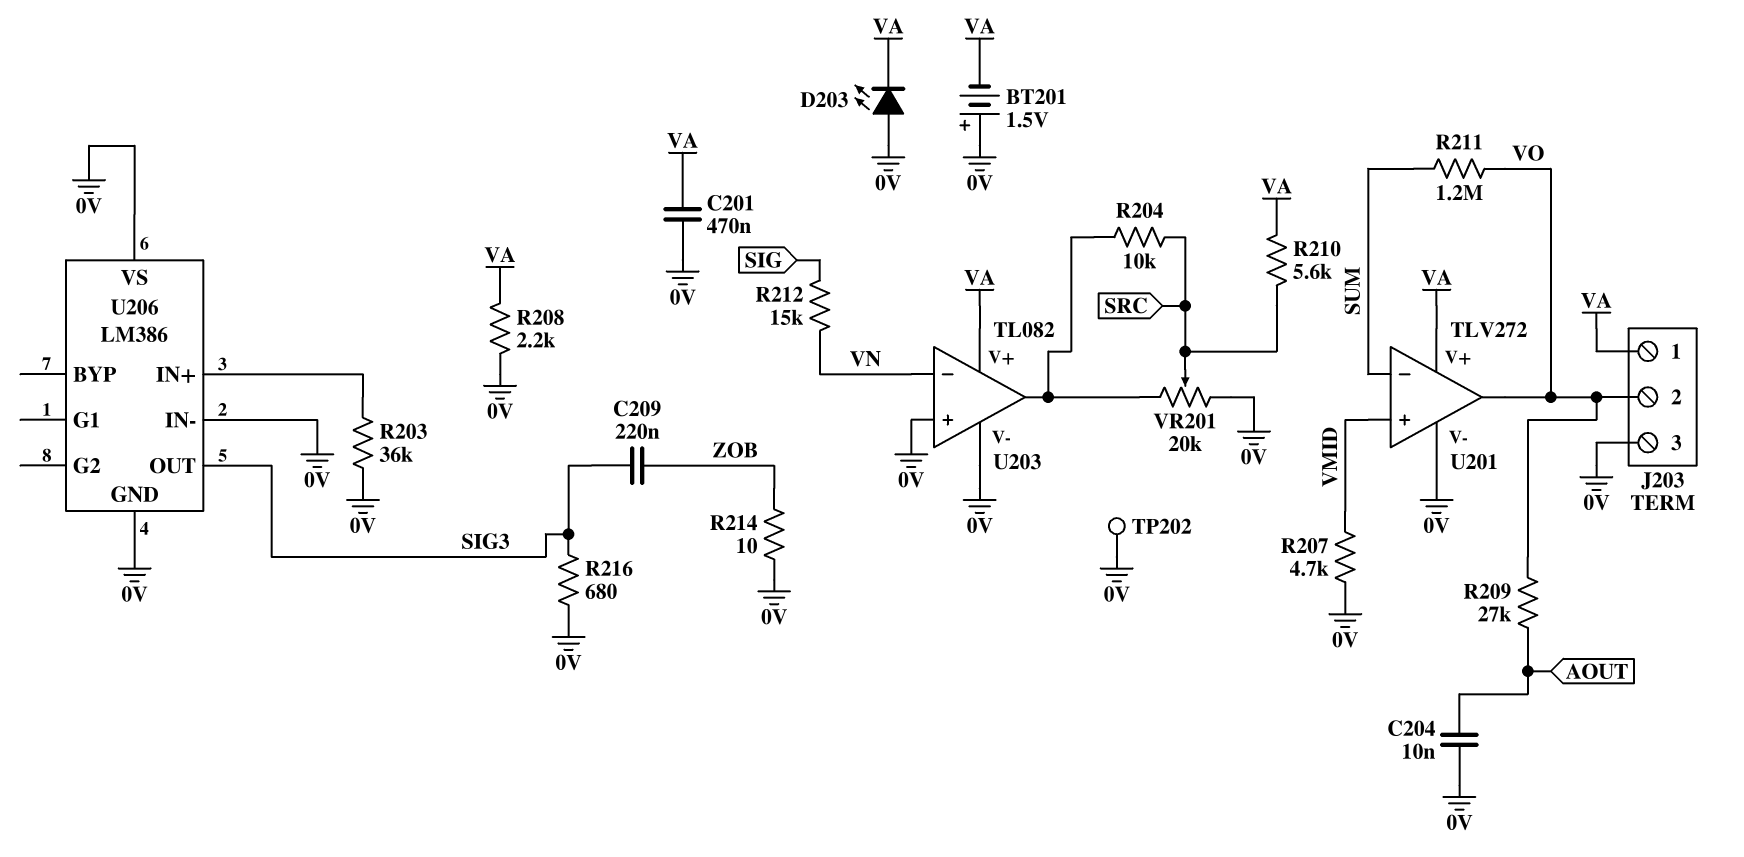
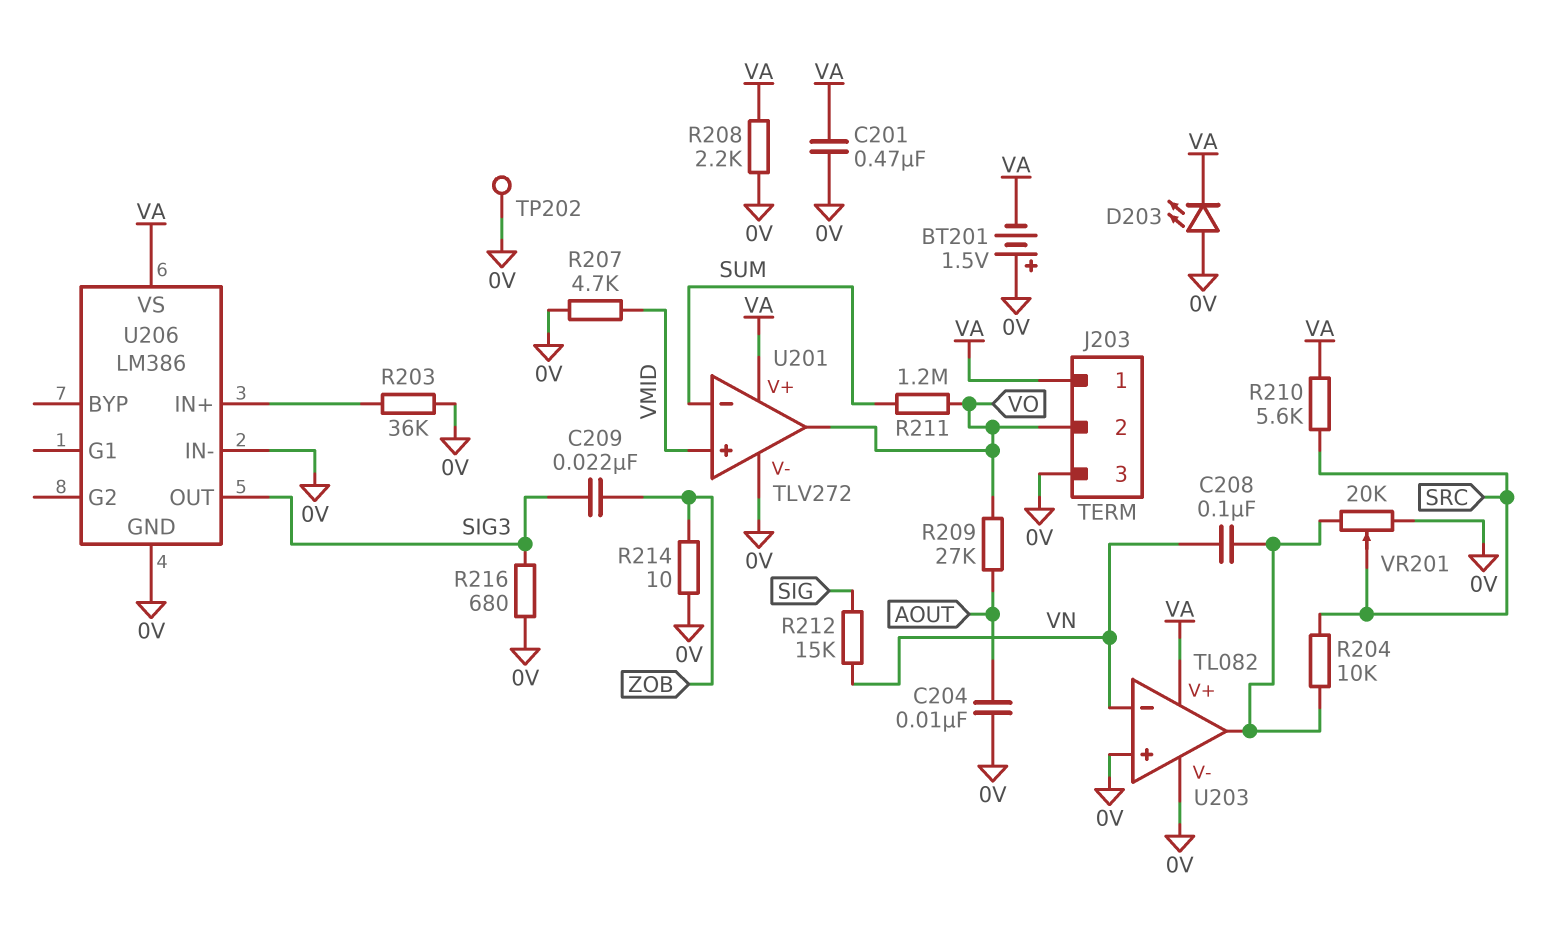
C208: none -> 100nF (U203/out, VN)
C209: 220nF (SIG3, ZOB) -> 22nF (SIG3, ZOB)
U206 pin VS: 0V -> VA

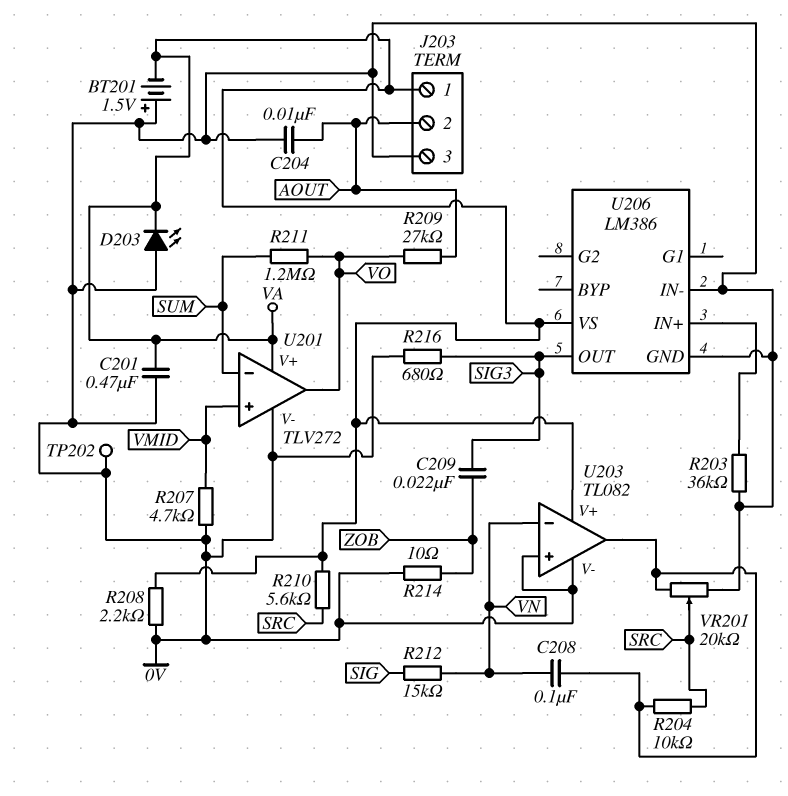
J203 pin 2: VO -> AOUT

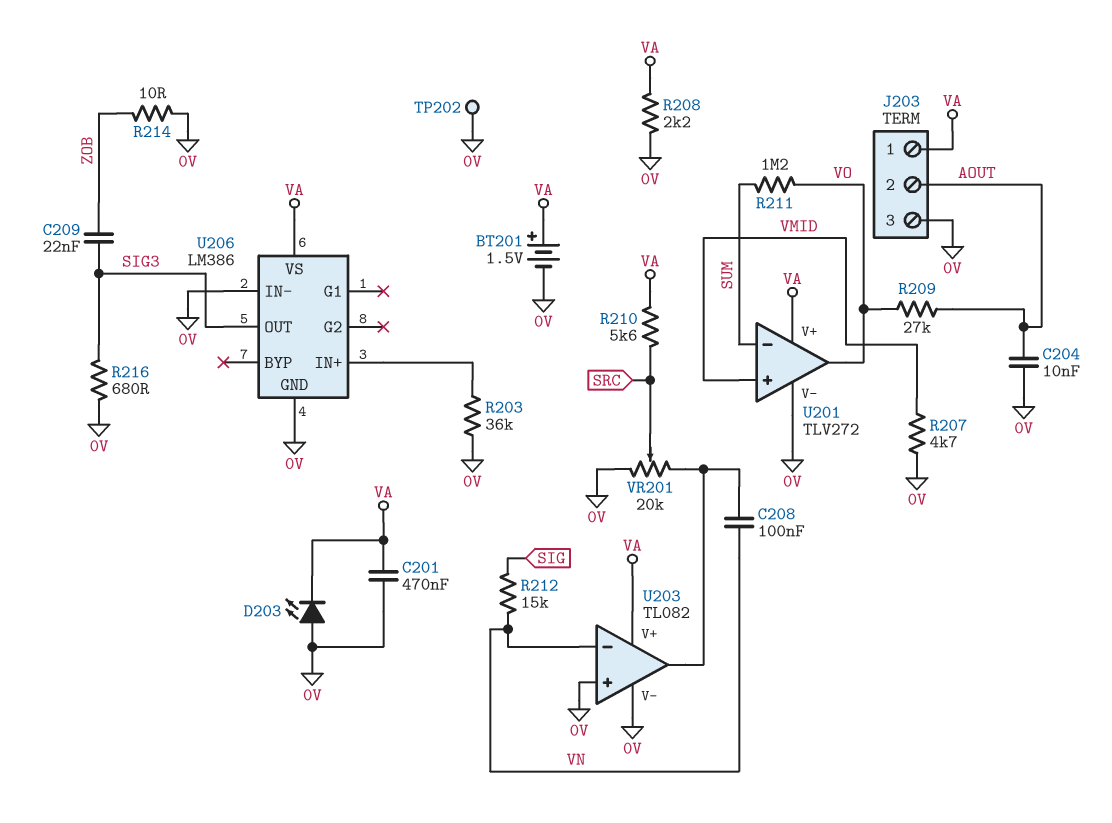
BT201: 1.5V (plus 0V, minus VA) -> 1.5V (plus VA, minus 0V)
R204: 10k (SRC, U203/out) -> none

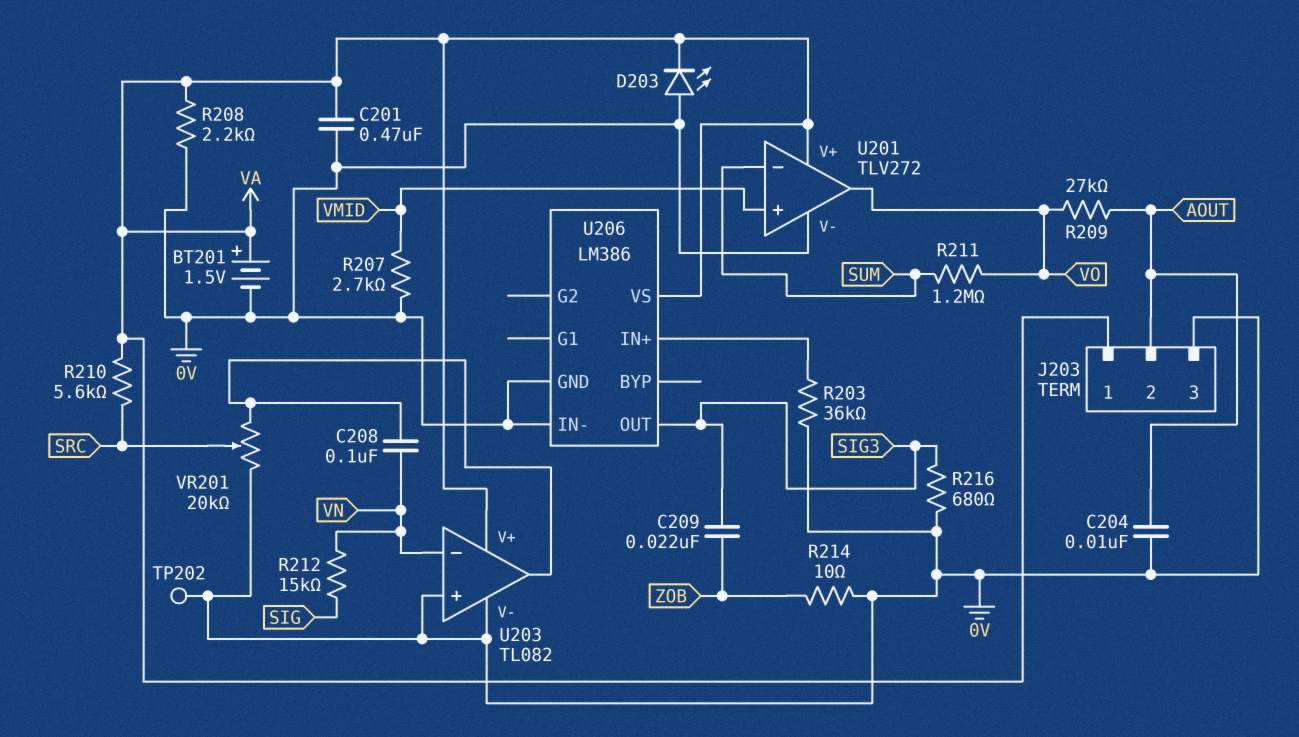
R207: 4.7k (0V, VMID) -> 2.7k (0V, VMID)

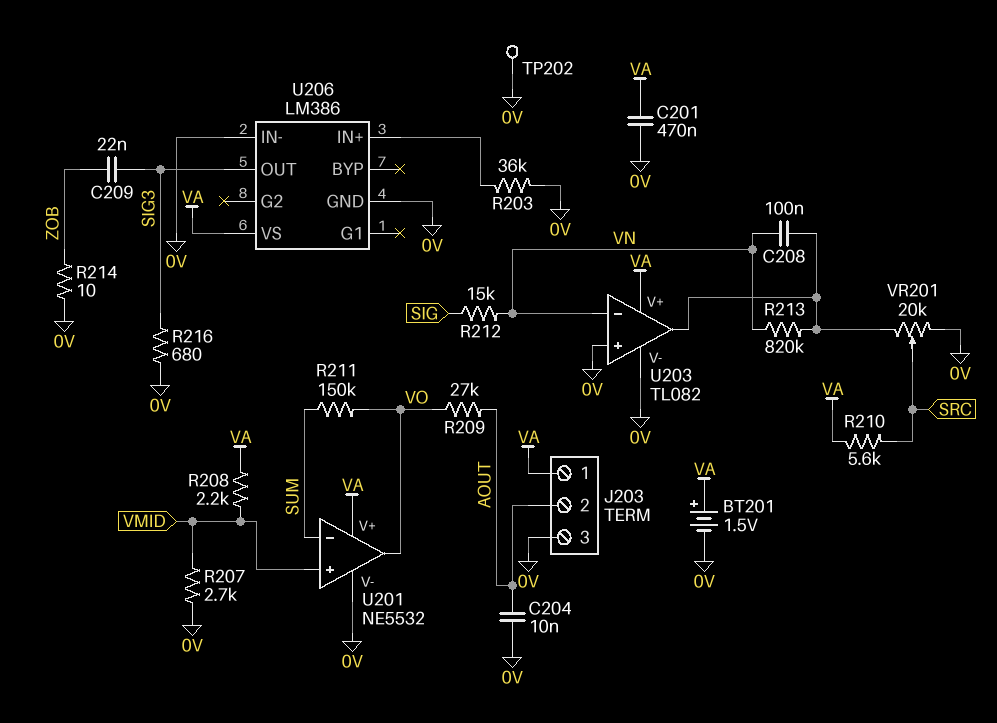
D203: LED (A 0V, K VA) -> none
R208: 2.2k (0V, VA) -> 2.2k (VA, VMID)
R211: 1.2M (SUM, VO) -> 150k (SUM, VO)
R213: none -> 820k (U203/out, VN)
U201: TLV272 -> NE5532

